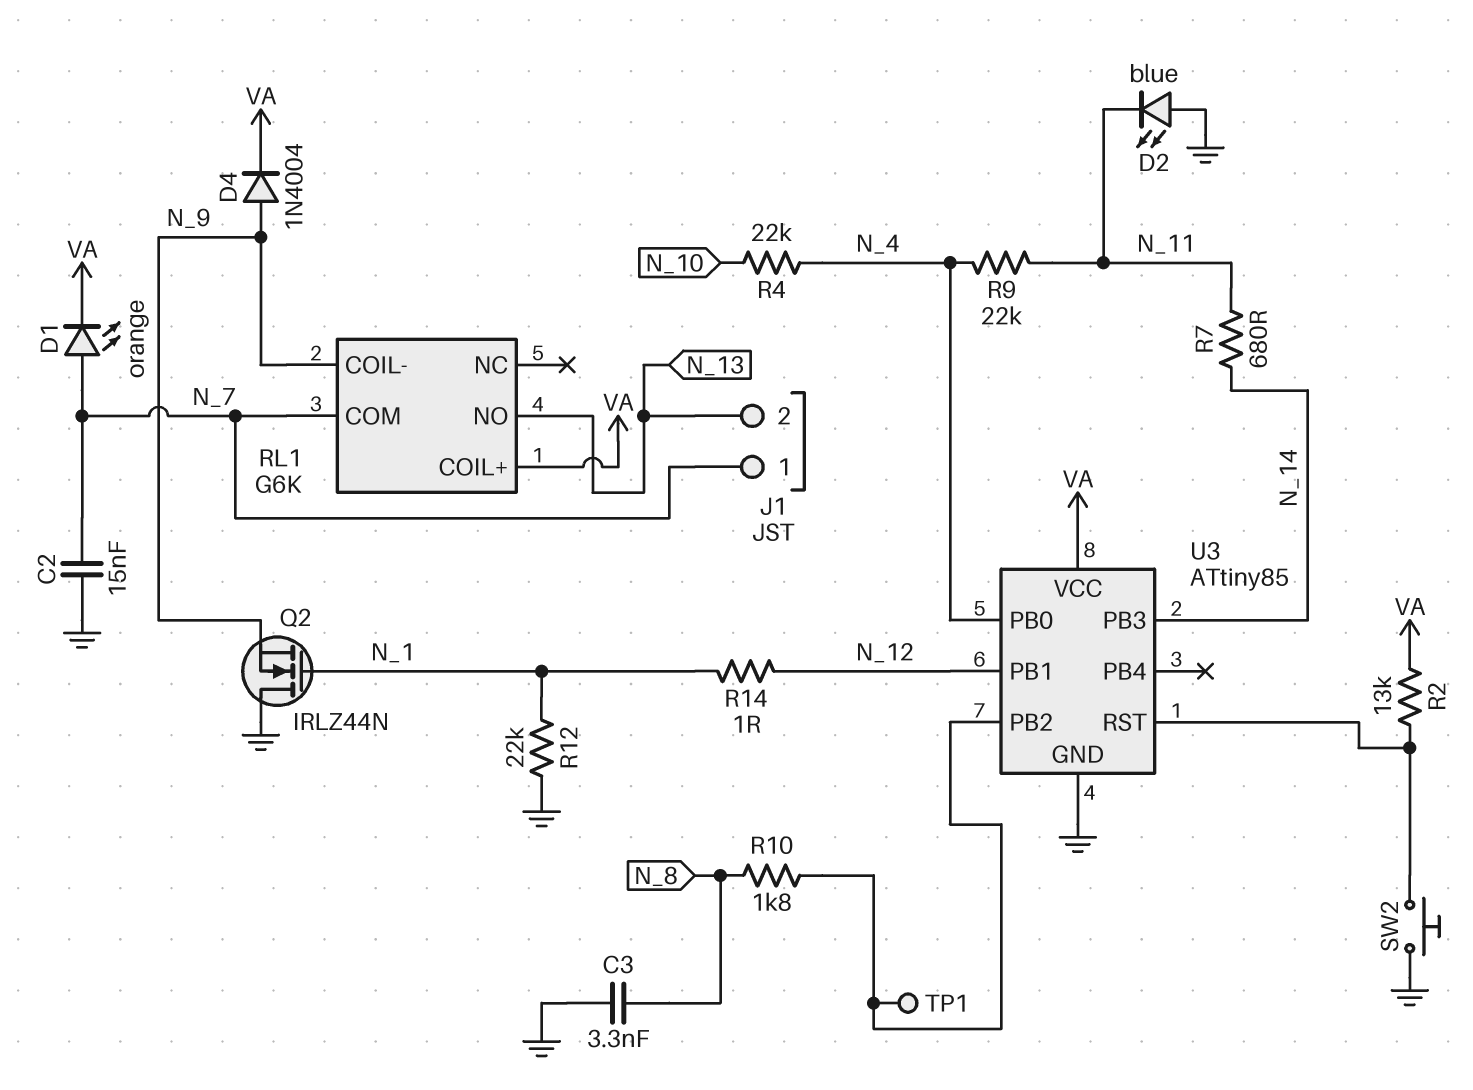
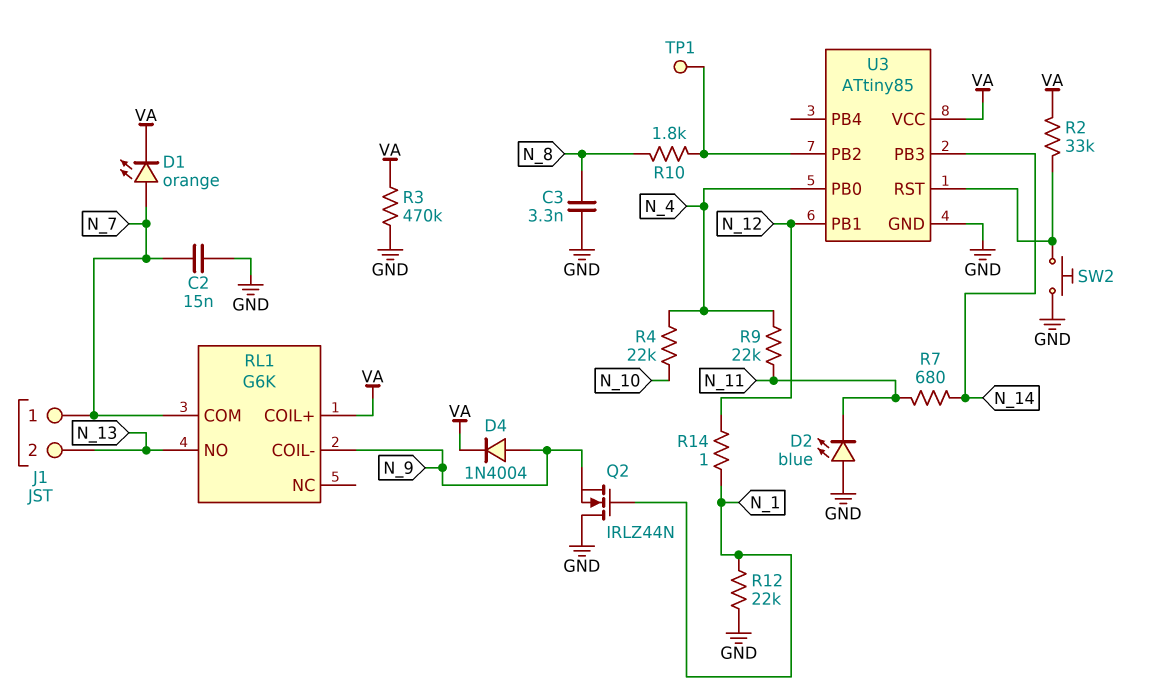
R2: 13k (U3/RST, VA) -> 33k (U3/RST, VA)
R3: none -> 470k (GND, VA)

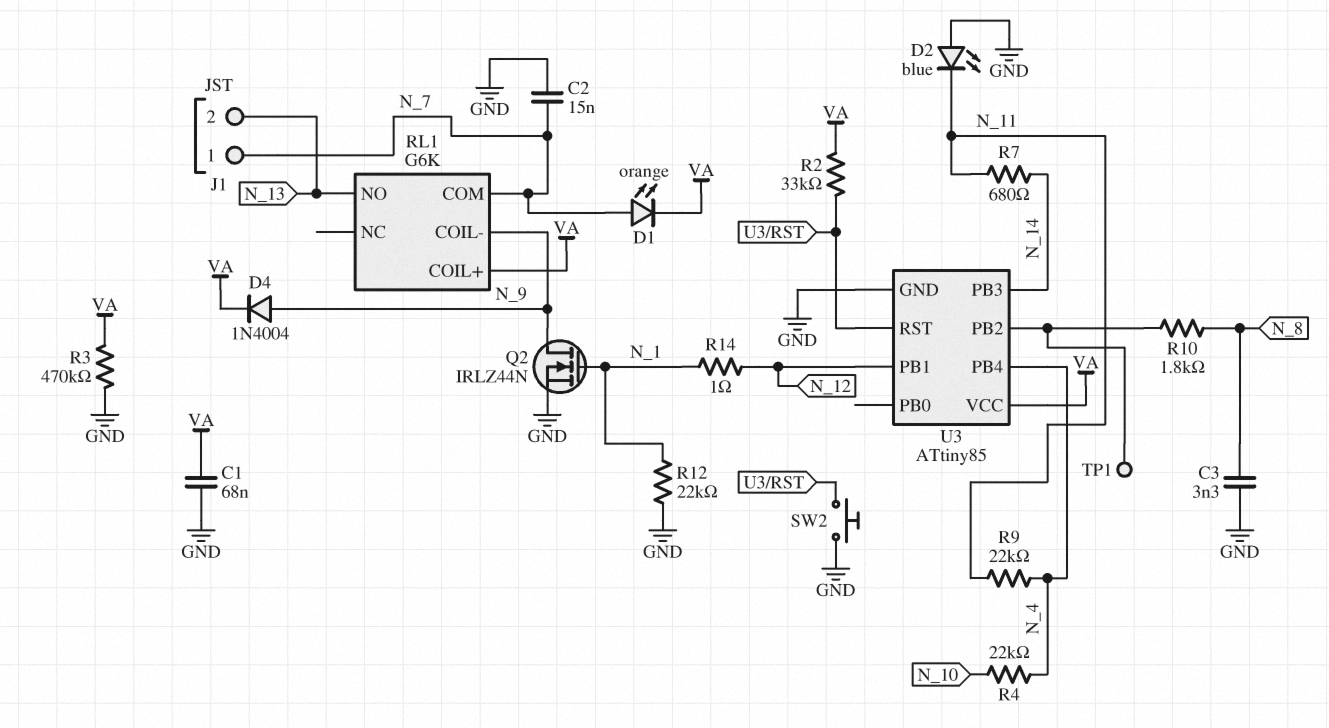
C1: none -> 68nF (GND, VA)
Q2: NMOS IRLZ44N (G N_1, D GND, S N_9) -> NMOS IRLZ44N (G N_1, D N_9, S GND)
U3 pin PB0: N_4 -> none
U3 pin PB4: none -> N_4

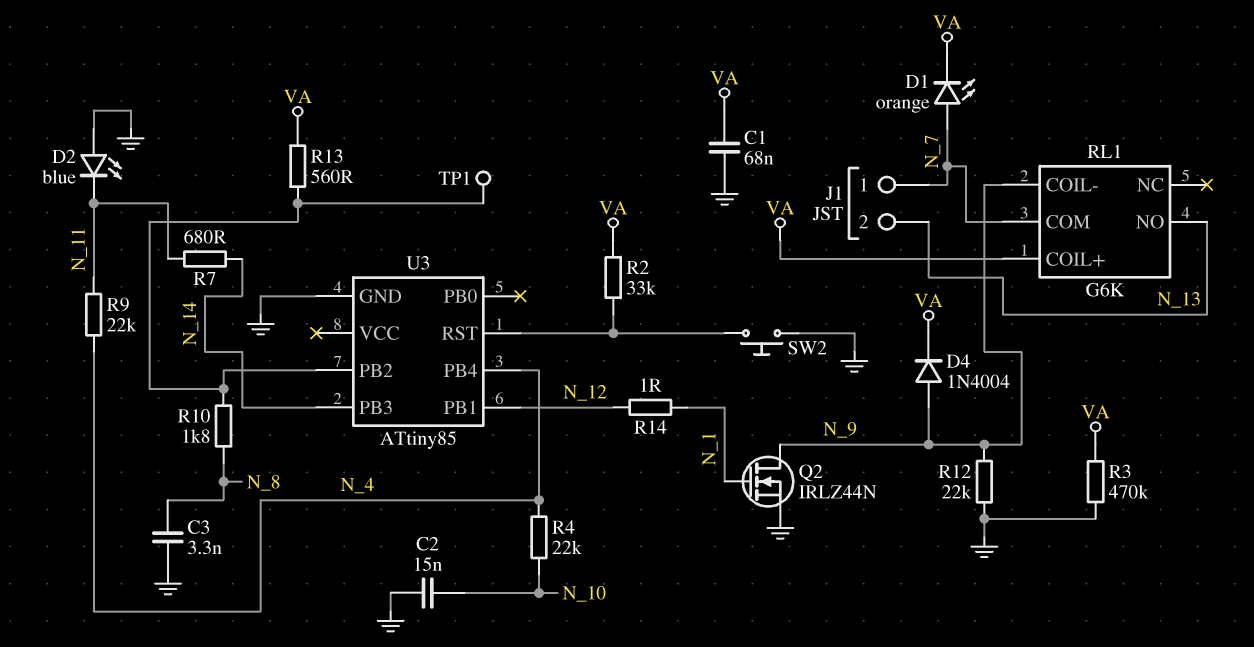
C2: 15nF (GND, N_7) -> 15nF (GND, N_10)
R12: 22k (GND, N_1) -> 22k (GND, N_9)
R13: none -> 560 (U3/PB2, VA)
U3 pin VCC: VA -> none

